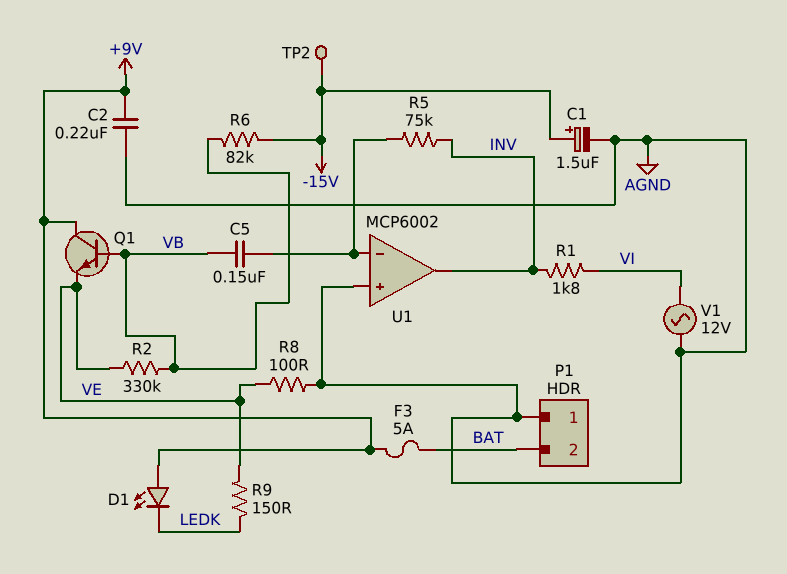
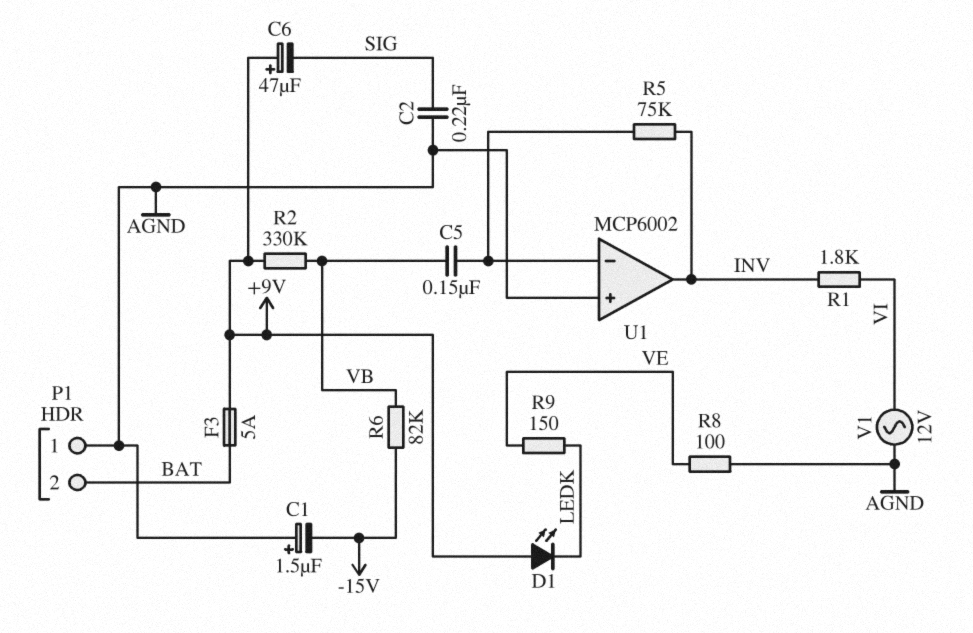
C1: 1.5uF (plus -15V, minus AGND) -> 1.5uF (plus AGND, minus -15V)
C2: 220nF (+9V, AGND) -> 220nF (AGND, SIG)
C6: none -> 47uF (plus +9V, minus SIG)
Q1: NPN (B VB, C +9V, E VE) -> none
R2: 330k (VB, VE) -> 330k (+9V, VB)
TP2: test point (-15V) -> none

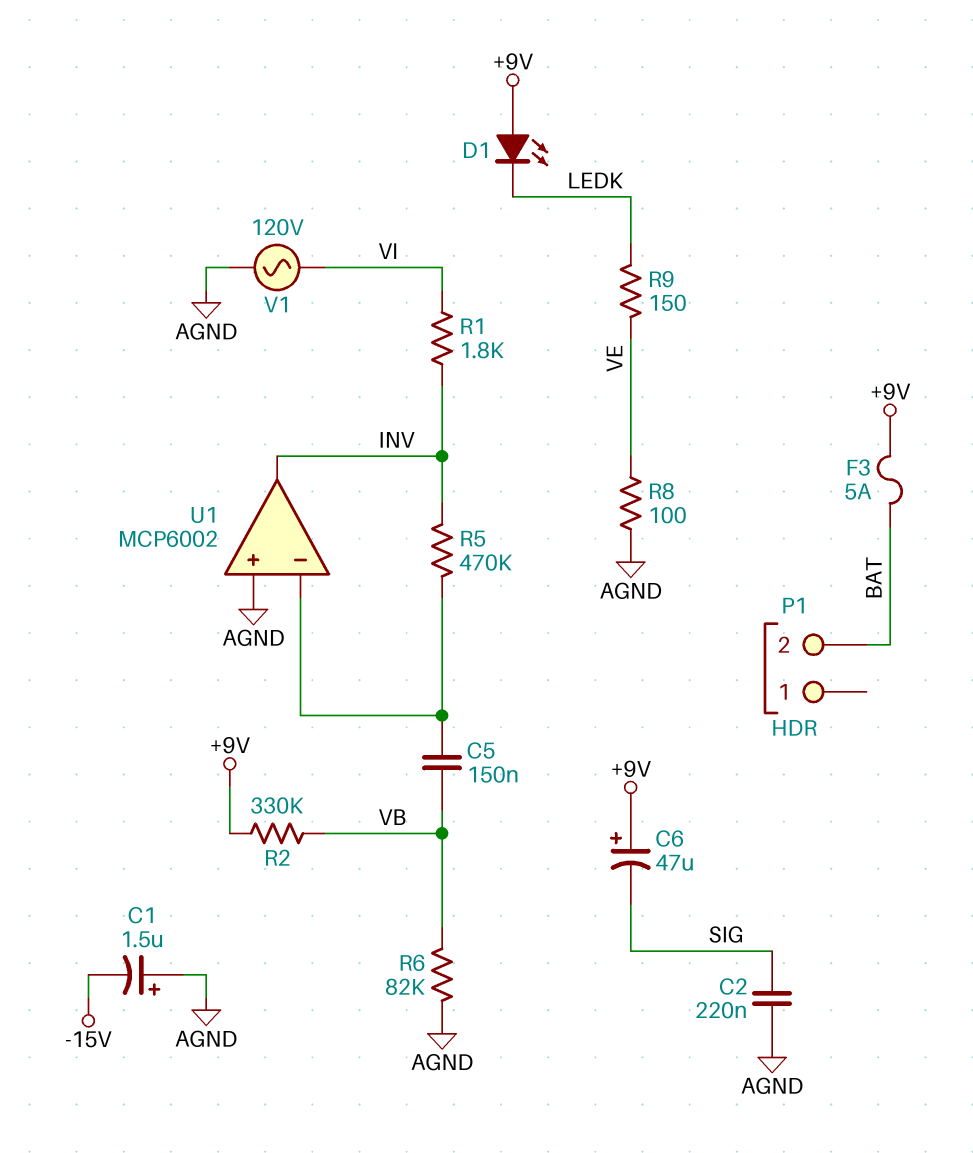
P1 pin 1: AGND -> none
R5: 75k (INV, U1/in-) -> 470k (INV, U1/in-)
R6: 82k (-15V, VB) -> 82k (AGND, VB)
V1: AC 12V (AGND, VI) -> AC 120V (AGND, VI)

